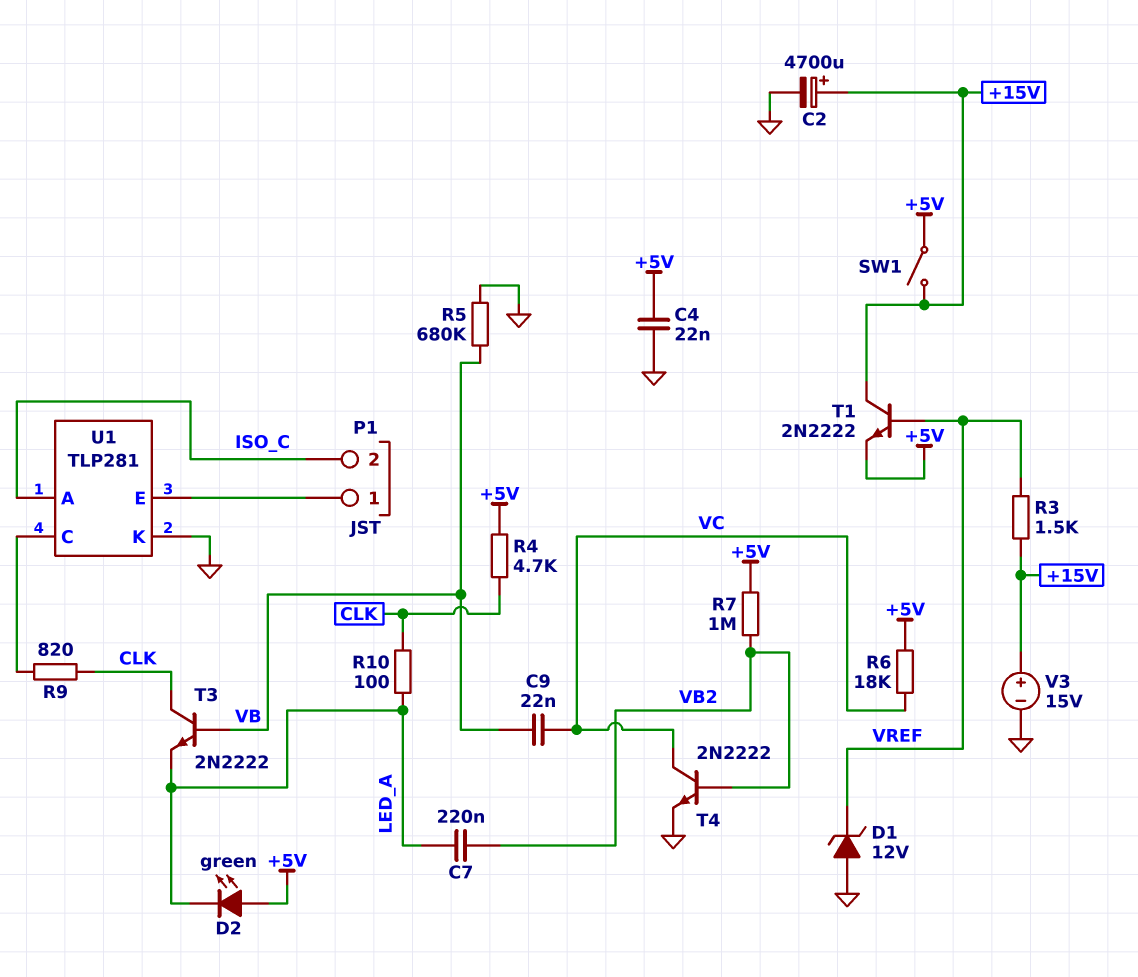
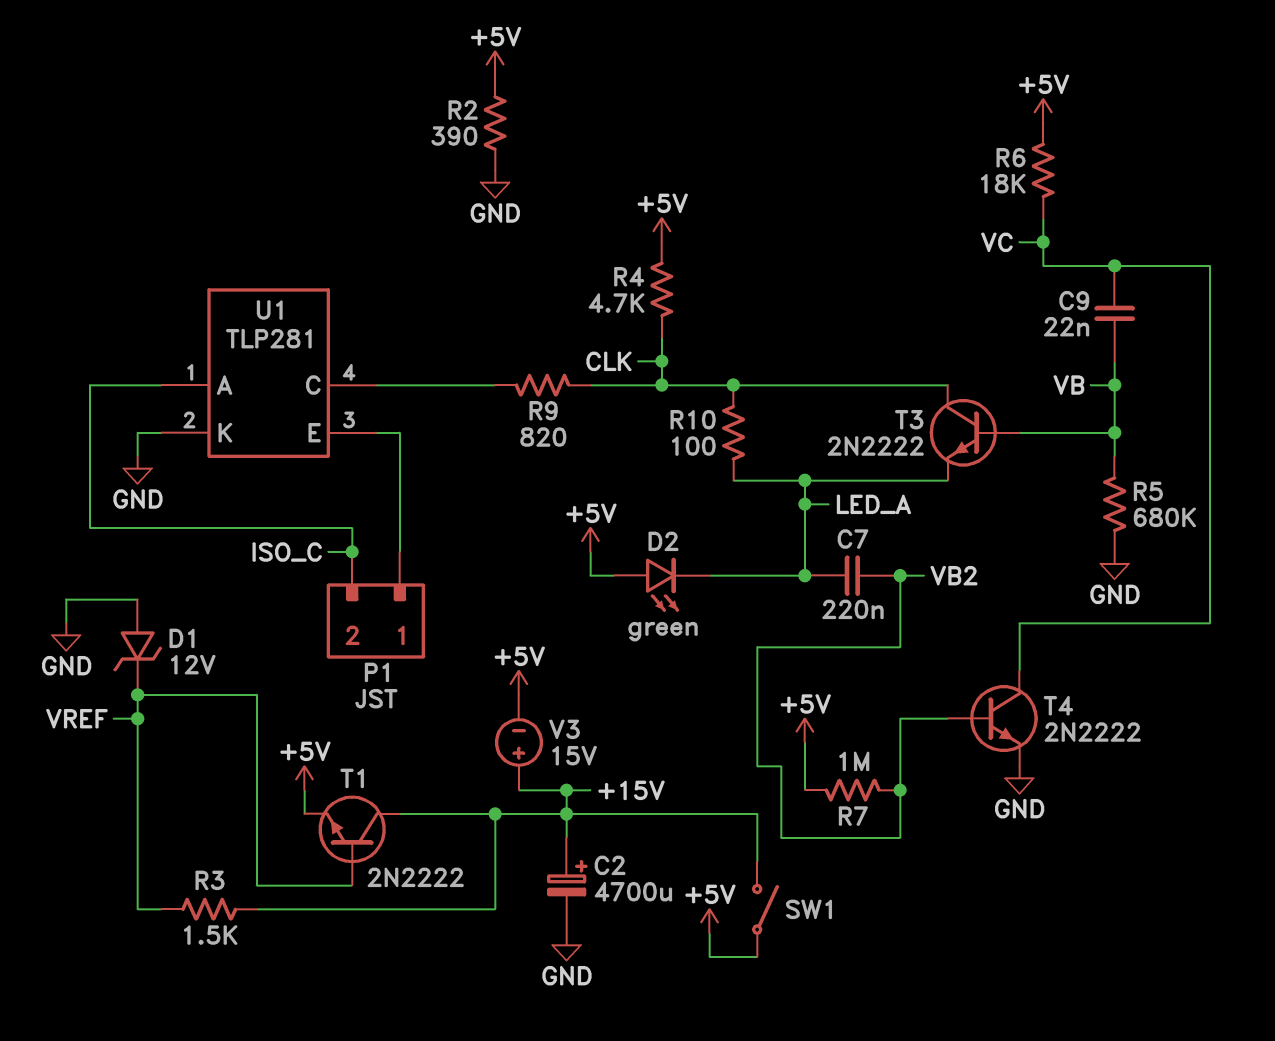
C4: 22nF (+5V, GND) -> none
R2: none -> 390 (+5V, GND)
V3: 15V (plus +15V, minus GND) -> 15V (plus +15V, minus +5V)

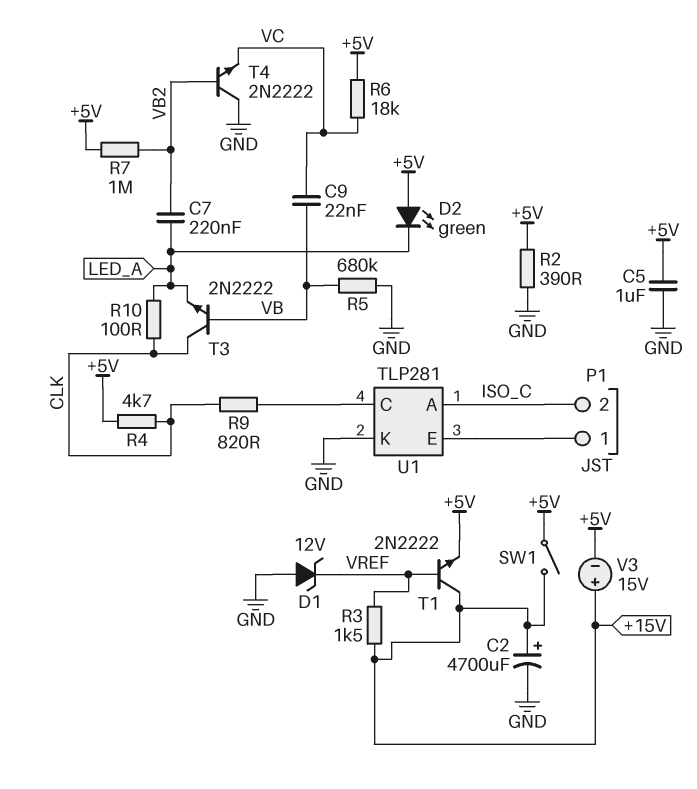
C5: none -> 1uF (+5V, GND)
T4: NPN 2N2222 (B VB2, C VC, E GND) -> NPN 2N2222 (B VB2, C GND, E VC)

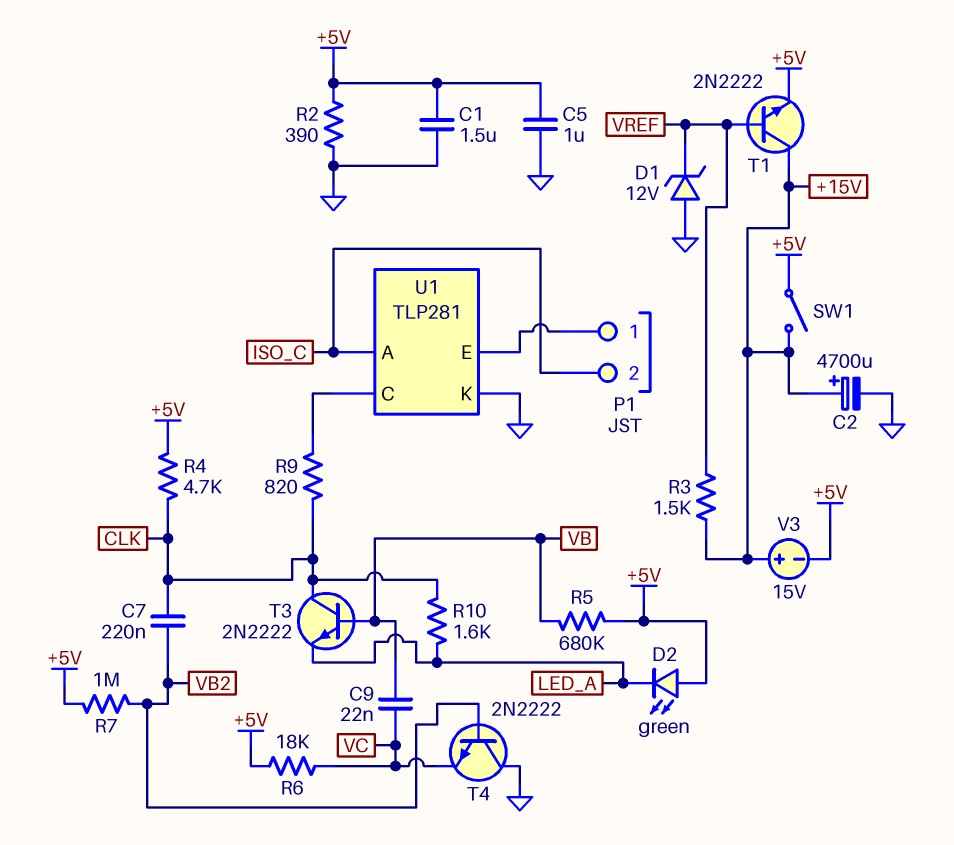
C1: none -> 1.5uF (+5V, GND)
C7: 220nF (LED_A, VB2) -> 220nF (CLK, VB2)
R5: 680k (GND, VB) -> 680k (+5V, VB)
R10: 100 (CLK, LED_A) -> 1.6k (CLK, LED_A)

